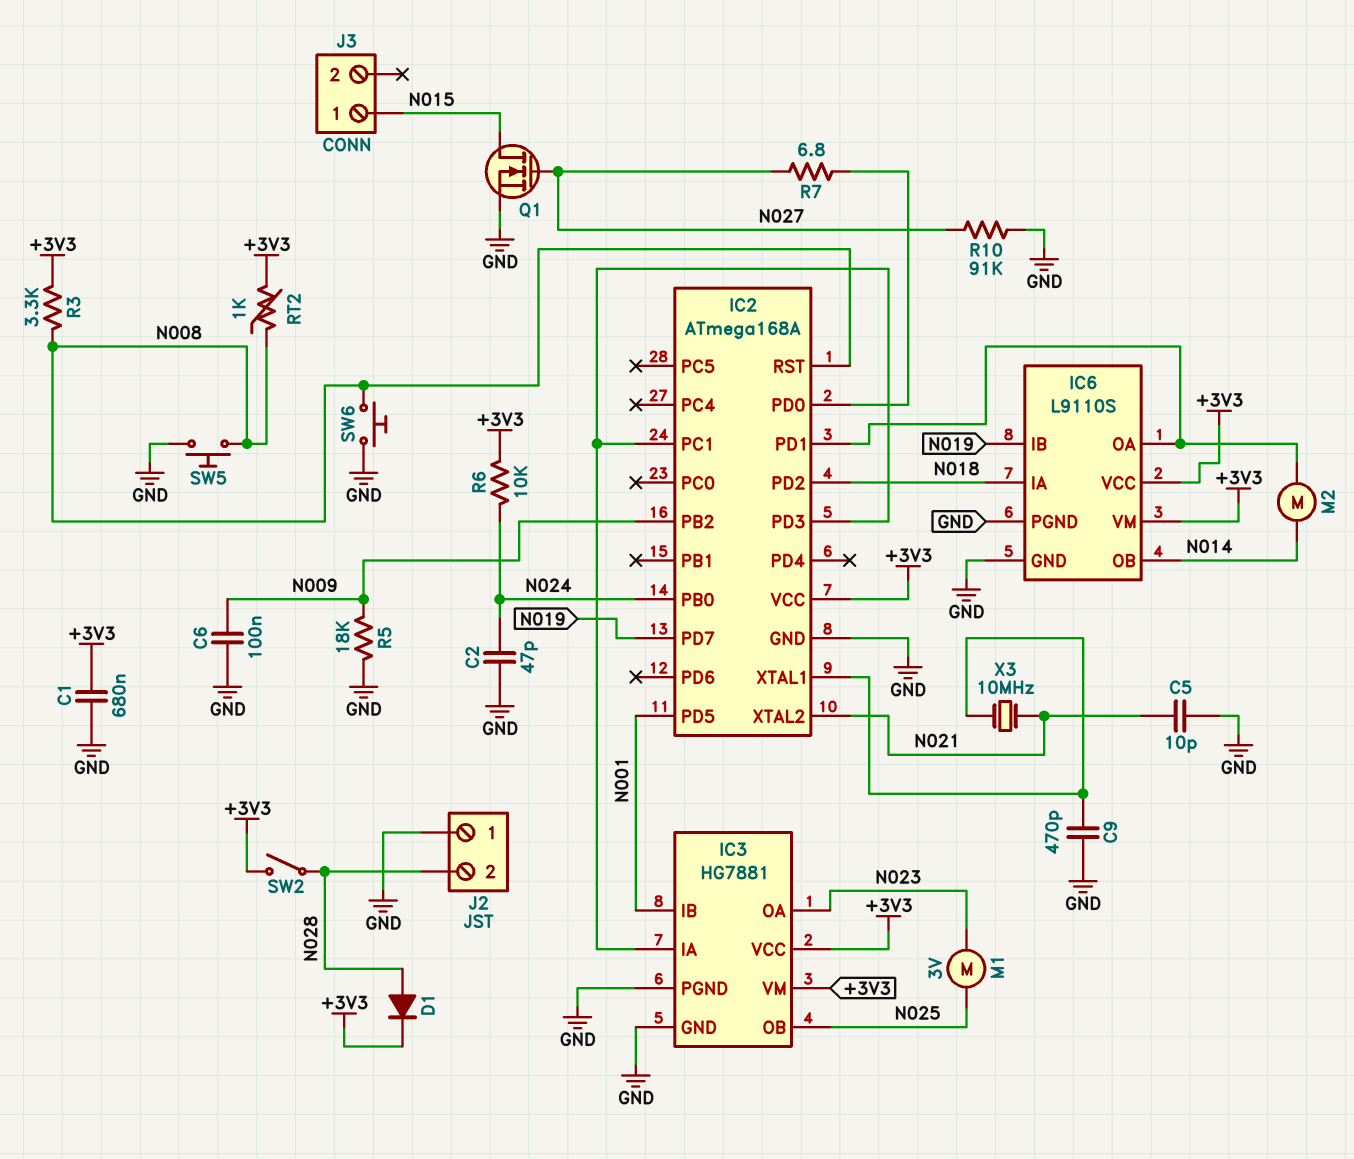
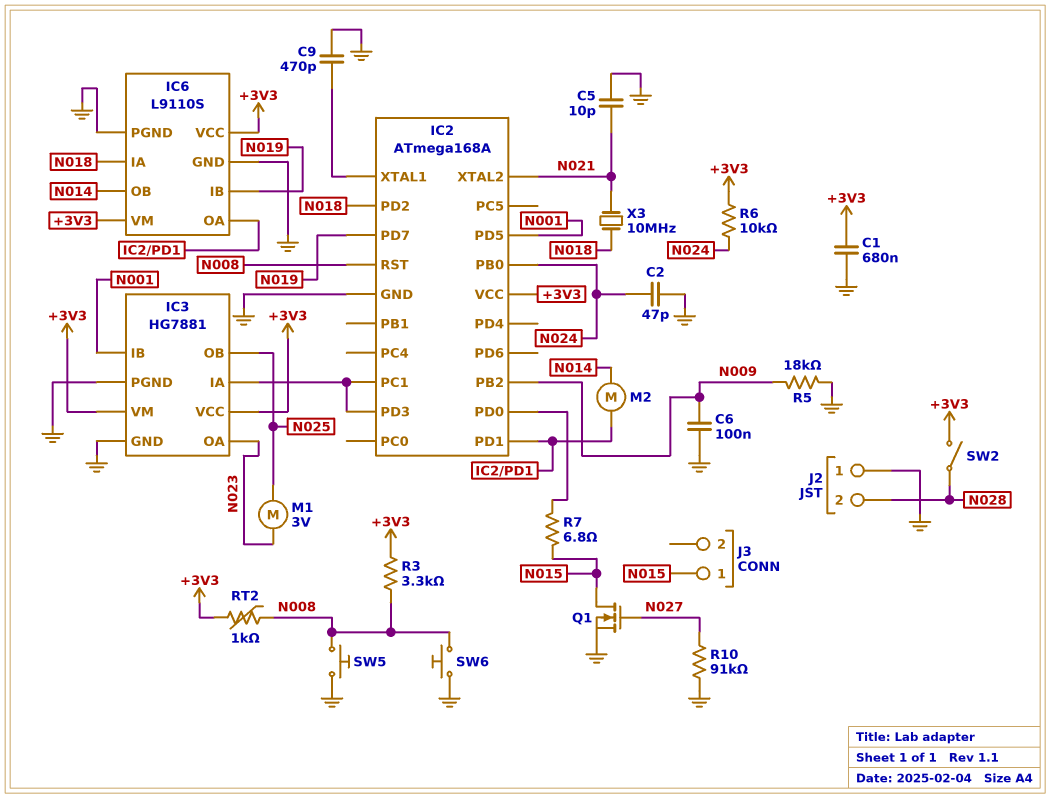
D1: diode (A N028, K +3V3) -> none
R7: 6.8 (IC2/PD0, N027) -> 6.8 (IC2/PD0, N015)
X3: 10MHz (IC2/XTAL1, N021) -> 10MHz (N018, N021)

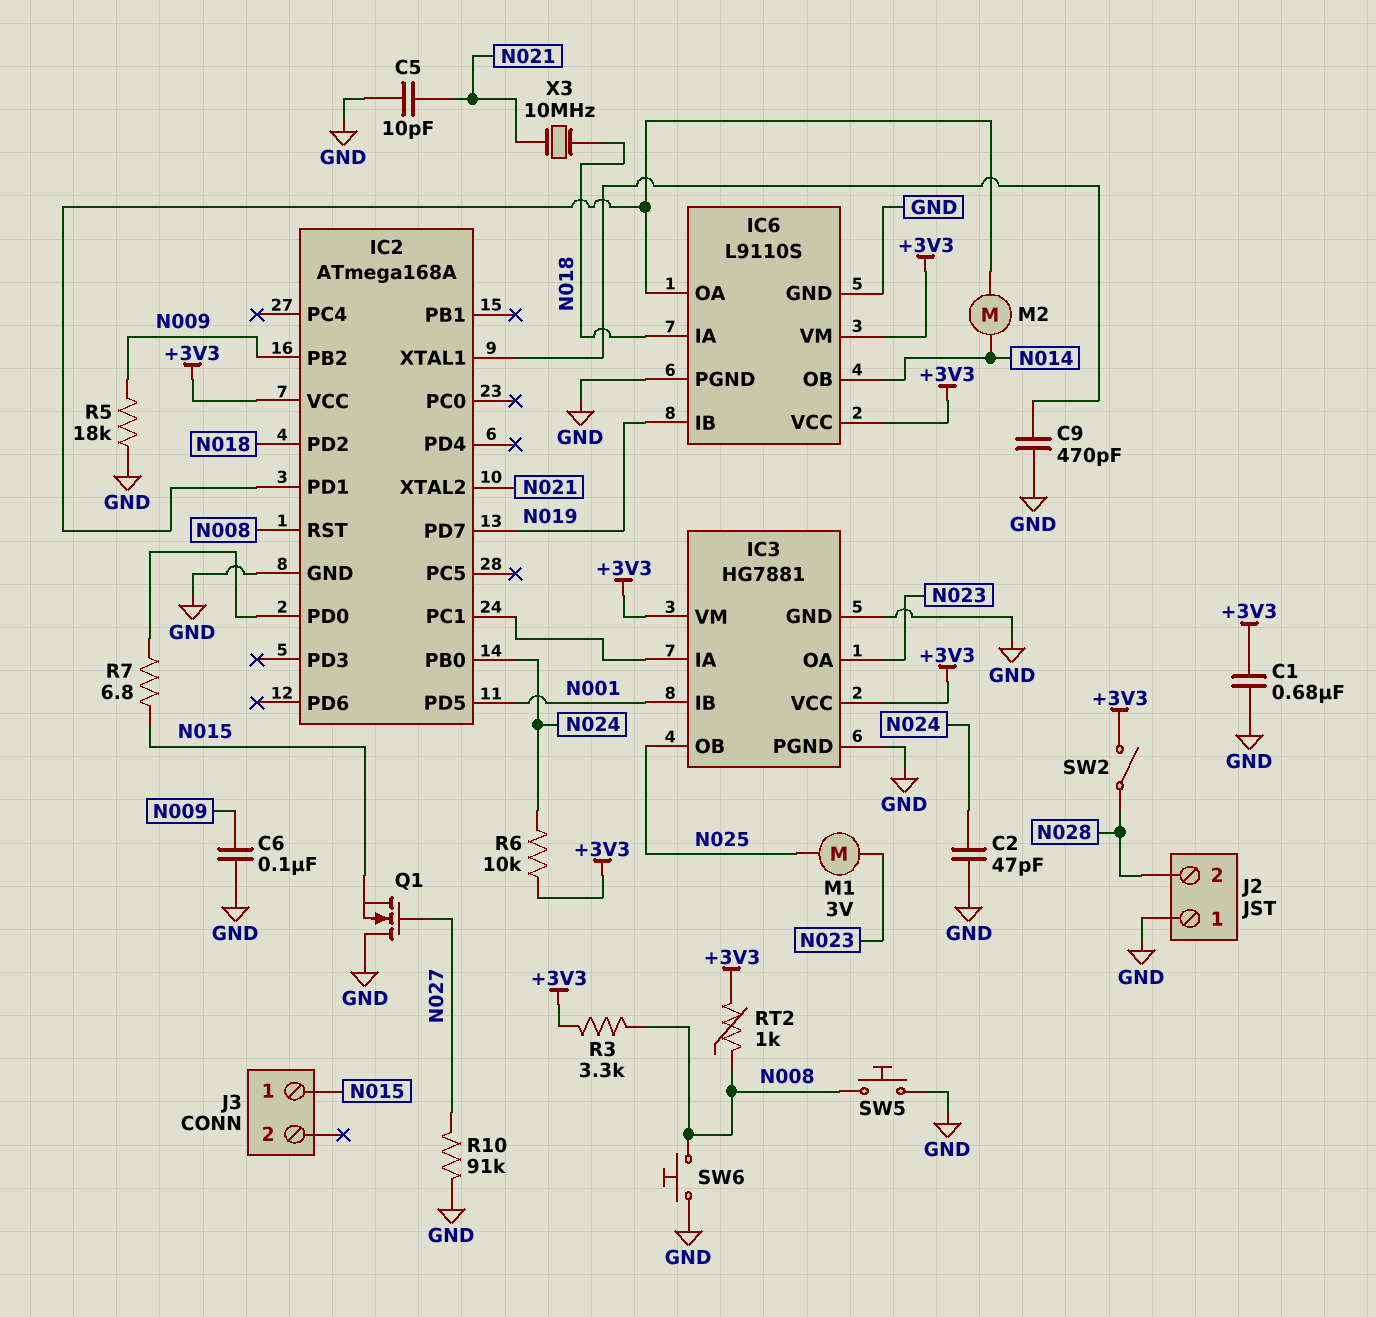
IC2 pin PD3: IC2/PC1 -> none
Q1: NMOS (G N027, D N015, S GND) -> NMOS (G N027, D GND, S N015)

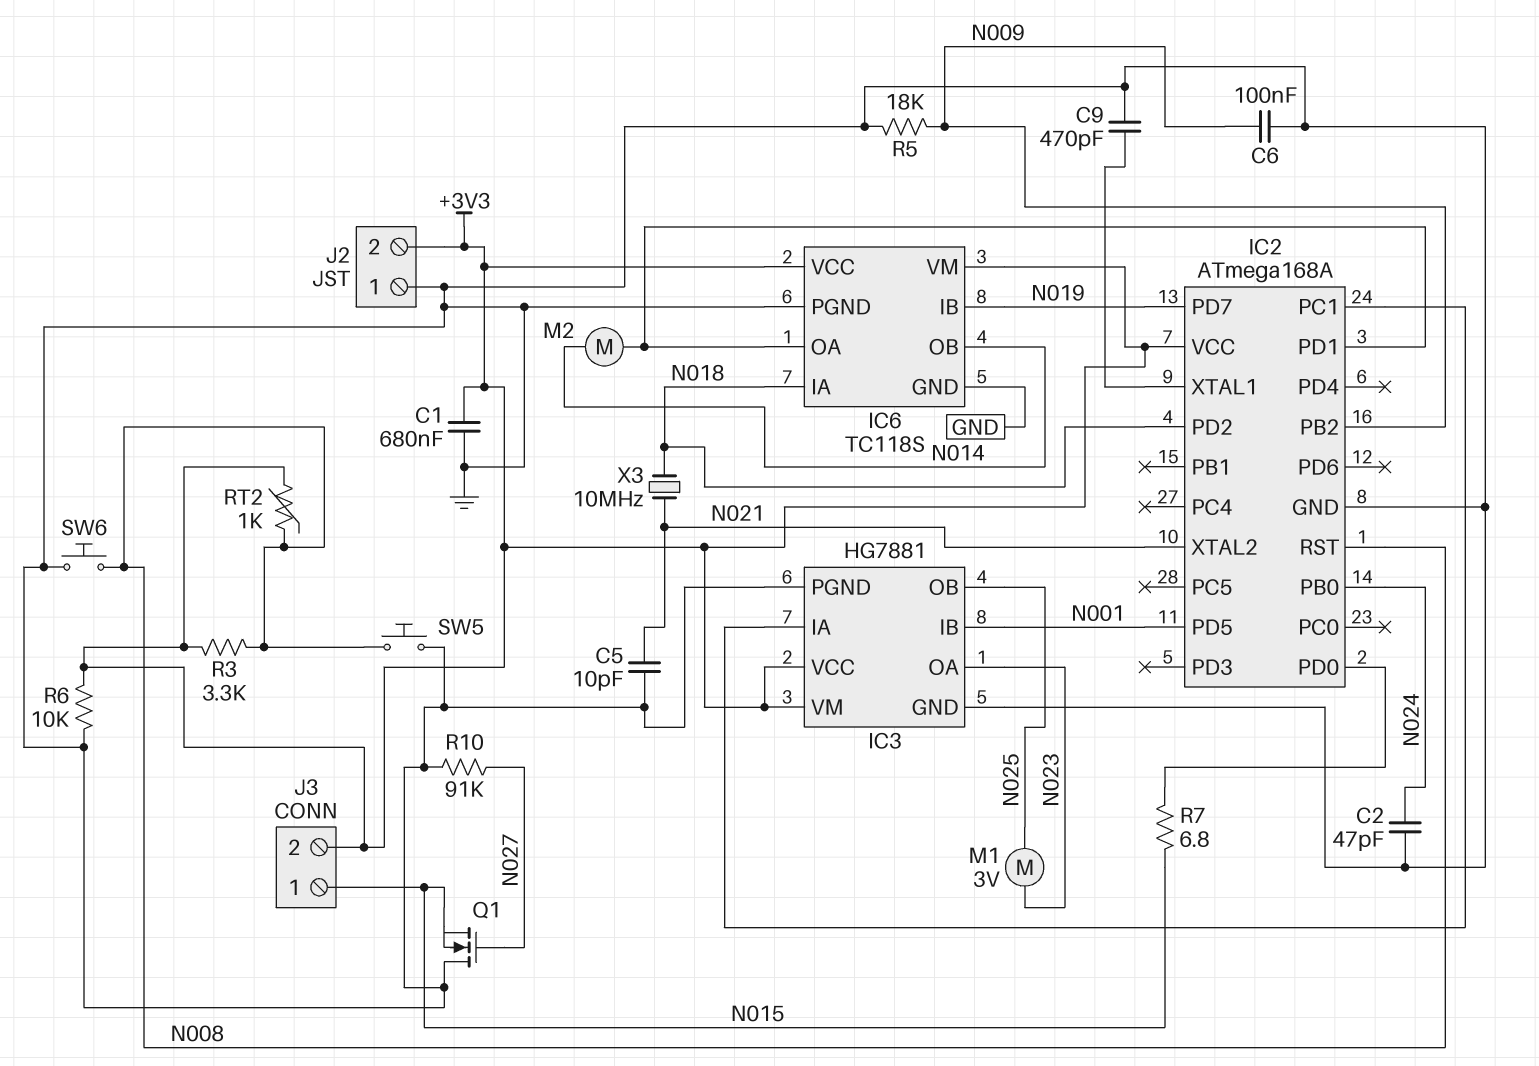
IC6: L9110S -> TC118S
J2 pin 2: N028 -> +3V3
J3 pin 2: none -> +3V3
R6: 10k (+3V3, N024) -> 10k (+3V3, GND)
SW2: switch (+3V3, N028) -> none

